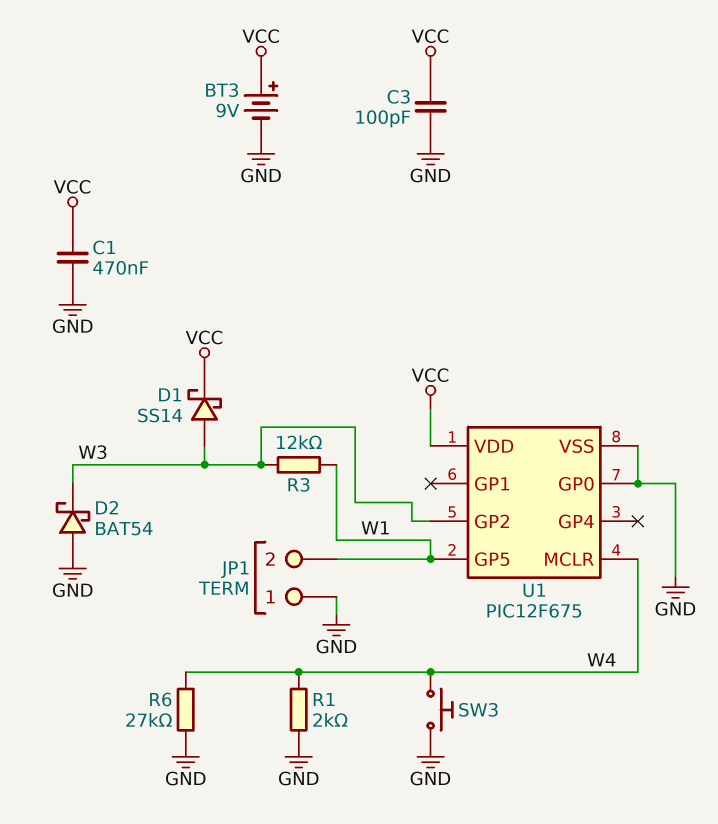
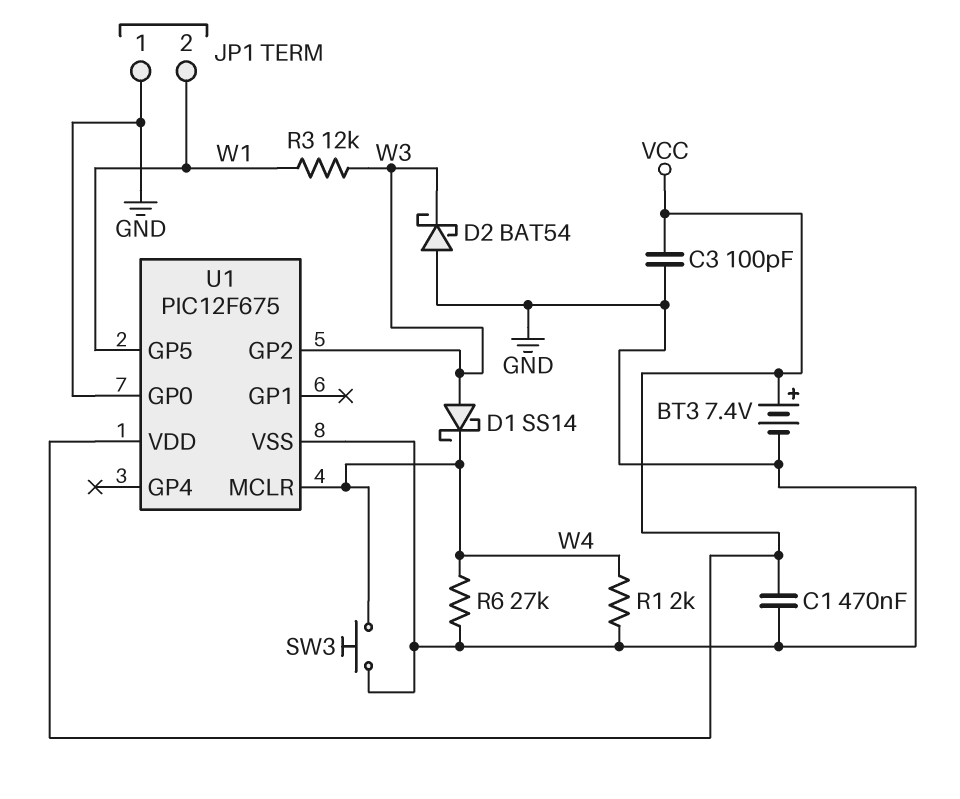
BT3: 9V (plus VCC, minus GND) -> 7.4V (plus VCC, minus GND)
D1: schottky SS14 (A W3, K VCC) -> schottky SS14 (A W3, K W4)

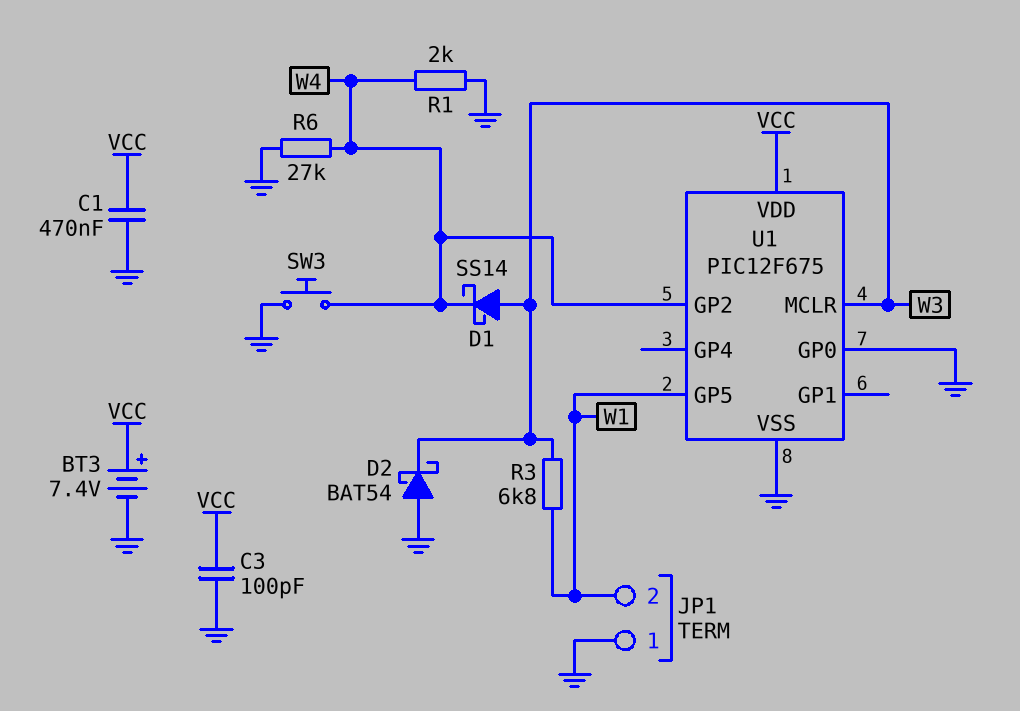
R3: 12k (W1, W3) -> 6.8k (W1, W3)
U1 pin GP2: W3 -> W4
U1 pin MCLR: W4 -> W3

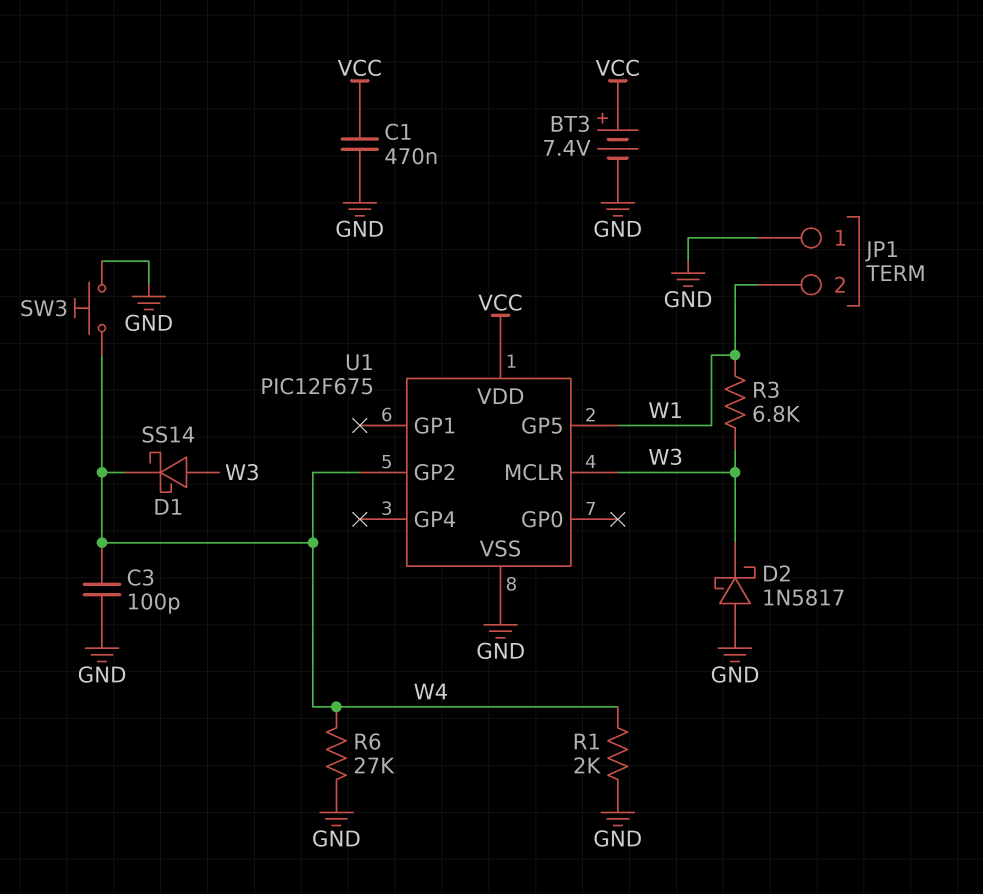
C3: 100pF (GND, VCC) -> 100pF (GND, W4)
D2: schottky BAT54 (A GND, K W3) -> schottky 1N5817 (A GND, K W3)
U1 pin GP0: GND -> none

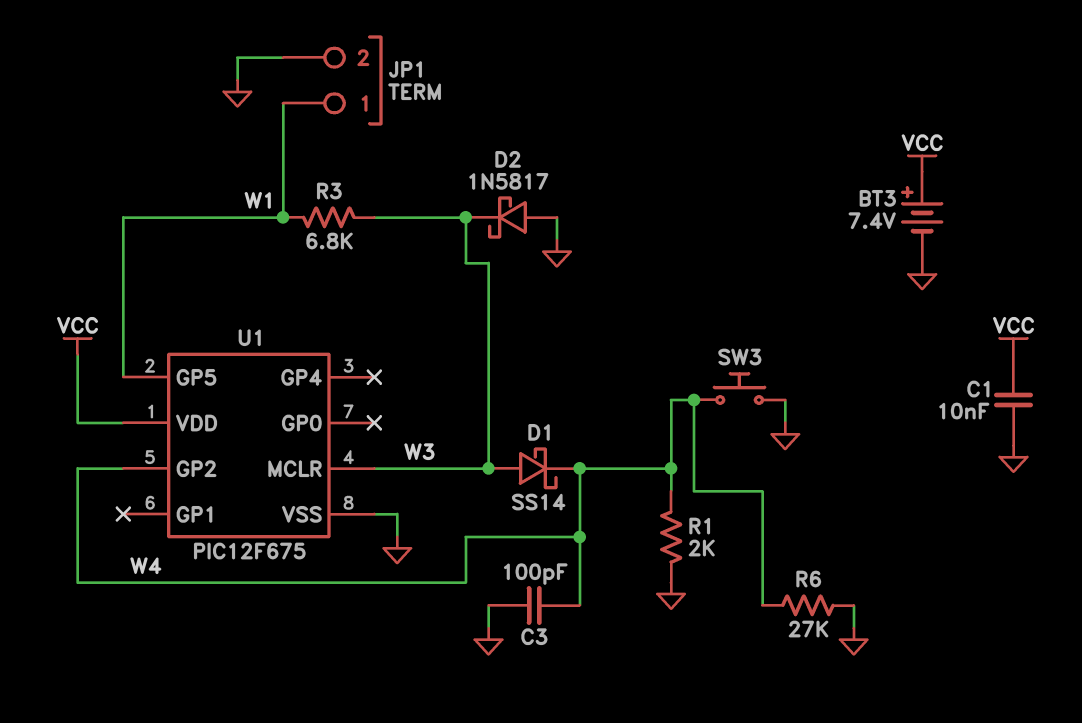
C1: 470nF (GND, VCC) -> 10nF (GND, VCC)
JP1 pin 1: GND -> W1
JP1 pin 2: W1 -> GND

